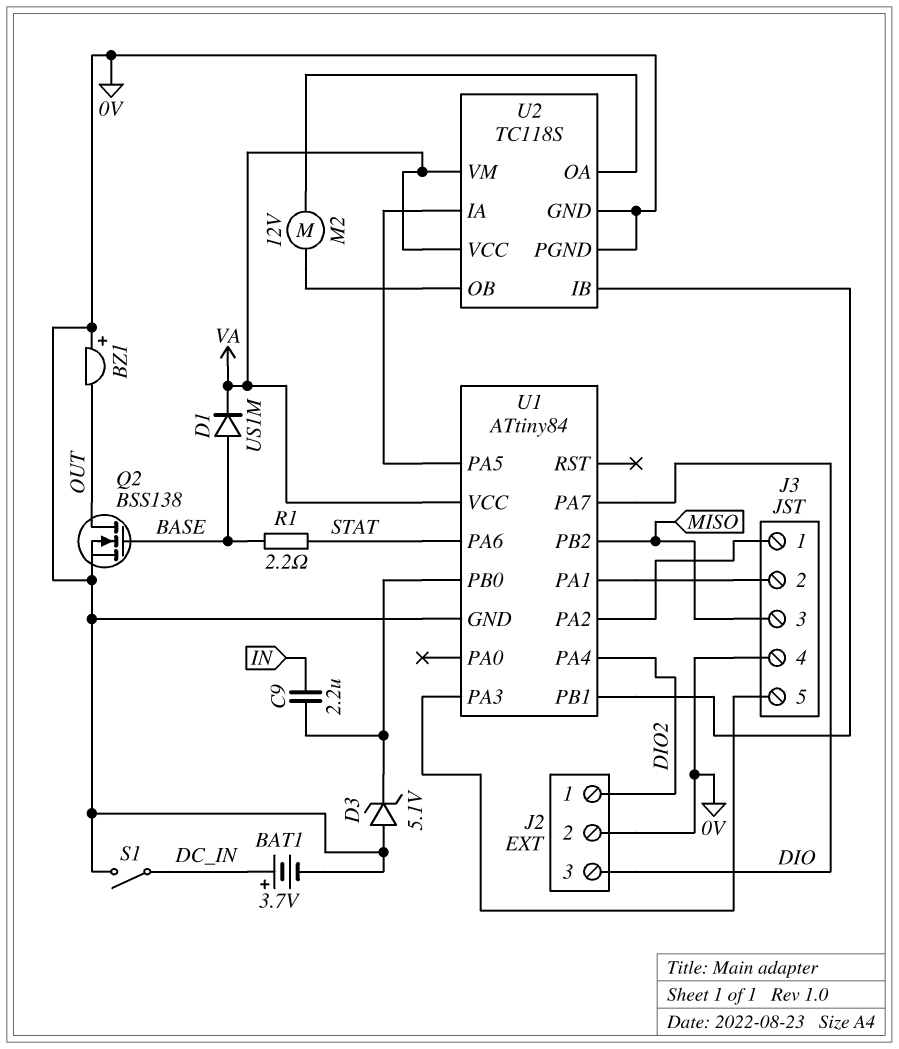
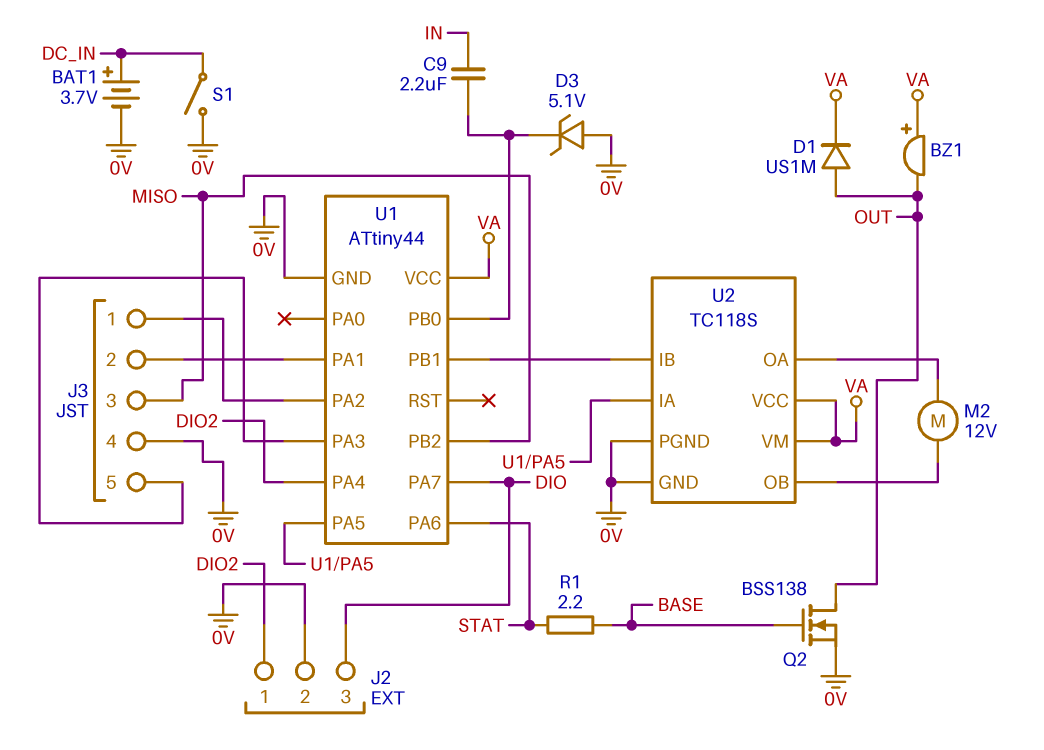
BZ1: buzzer (plus 0V, minus OUT) -> buzzer (plus VA, minus OUT)
D1: diode US1M (A BASE, K VA) -> diode US1M (A OUT, K VA)
U1: ATtiny84 -> ATtiny44

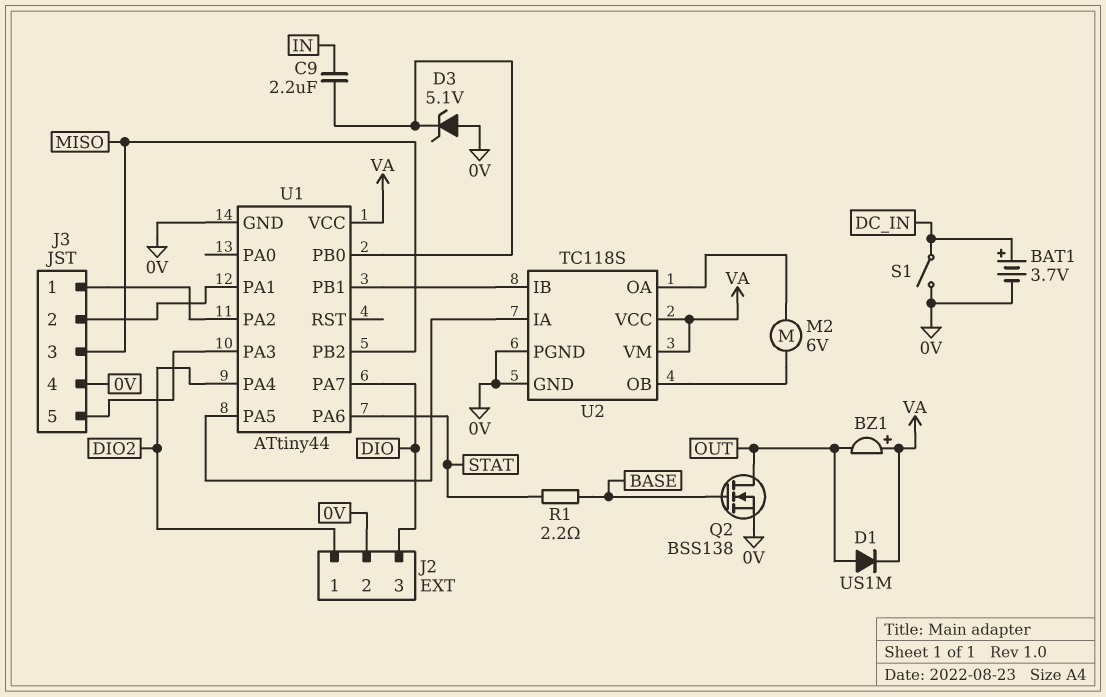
M2: motor 12V (U2/OA, U2/OB) -> motor 6V (U2/OA, U2/OB)

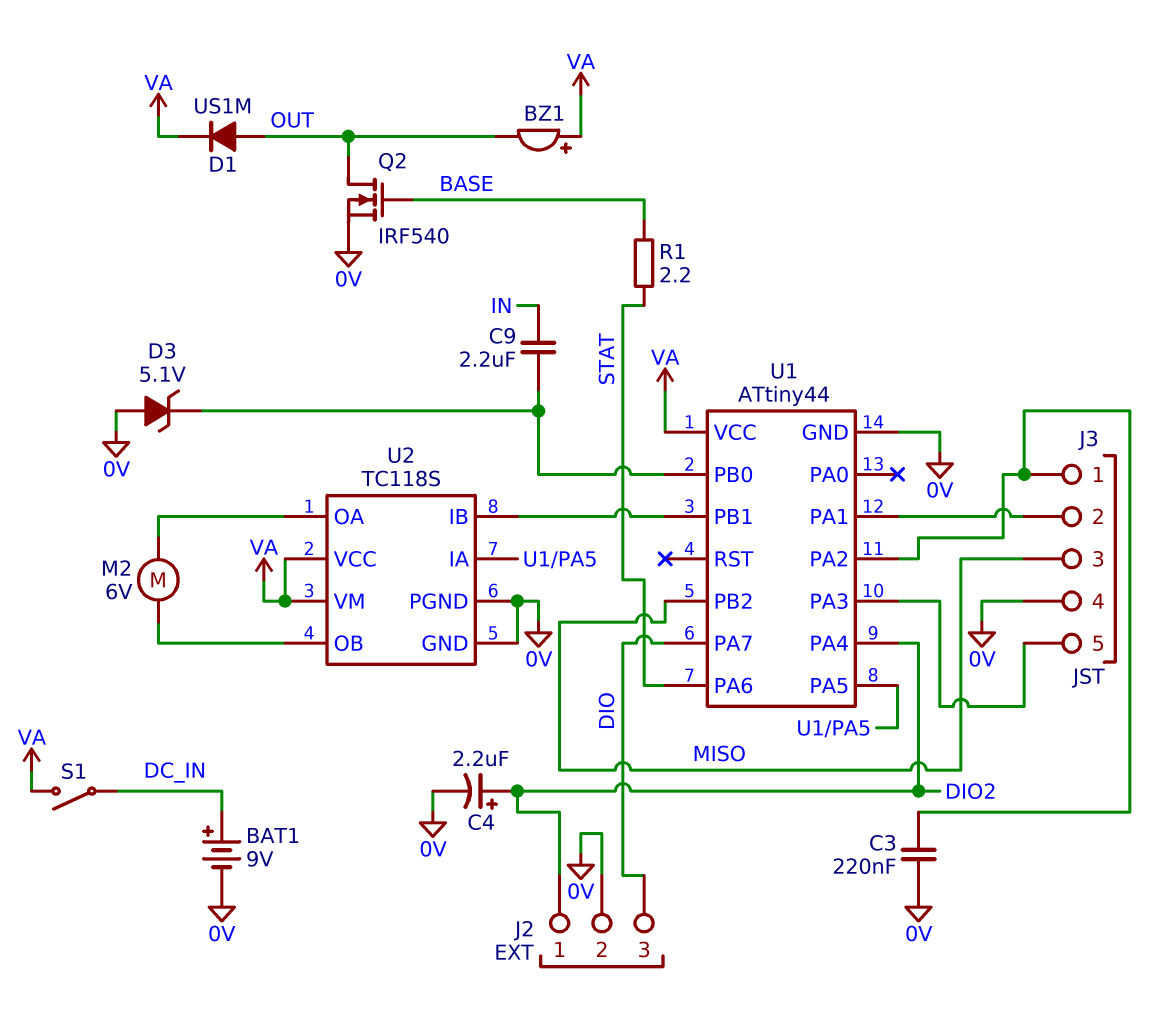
BAT1: 3.7V (plus DC_IN, minus 0V) -> 9V (plus DC_IN, minus 0V)
C3: none -> 220nF (0V, J3/1)
C4: none -> 2.2uF (plus DIO2, minus 0V)
Q2: NMOS BSS138 (G BASE, D OUT, S 0V) -> NMOS IRF540 (G BASE, D OUT, S 0V)
S1: switch (0V, DC_IN) -> switch (DC_IN, VA)

